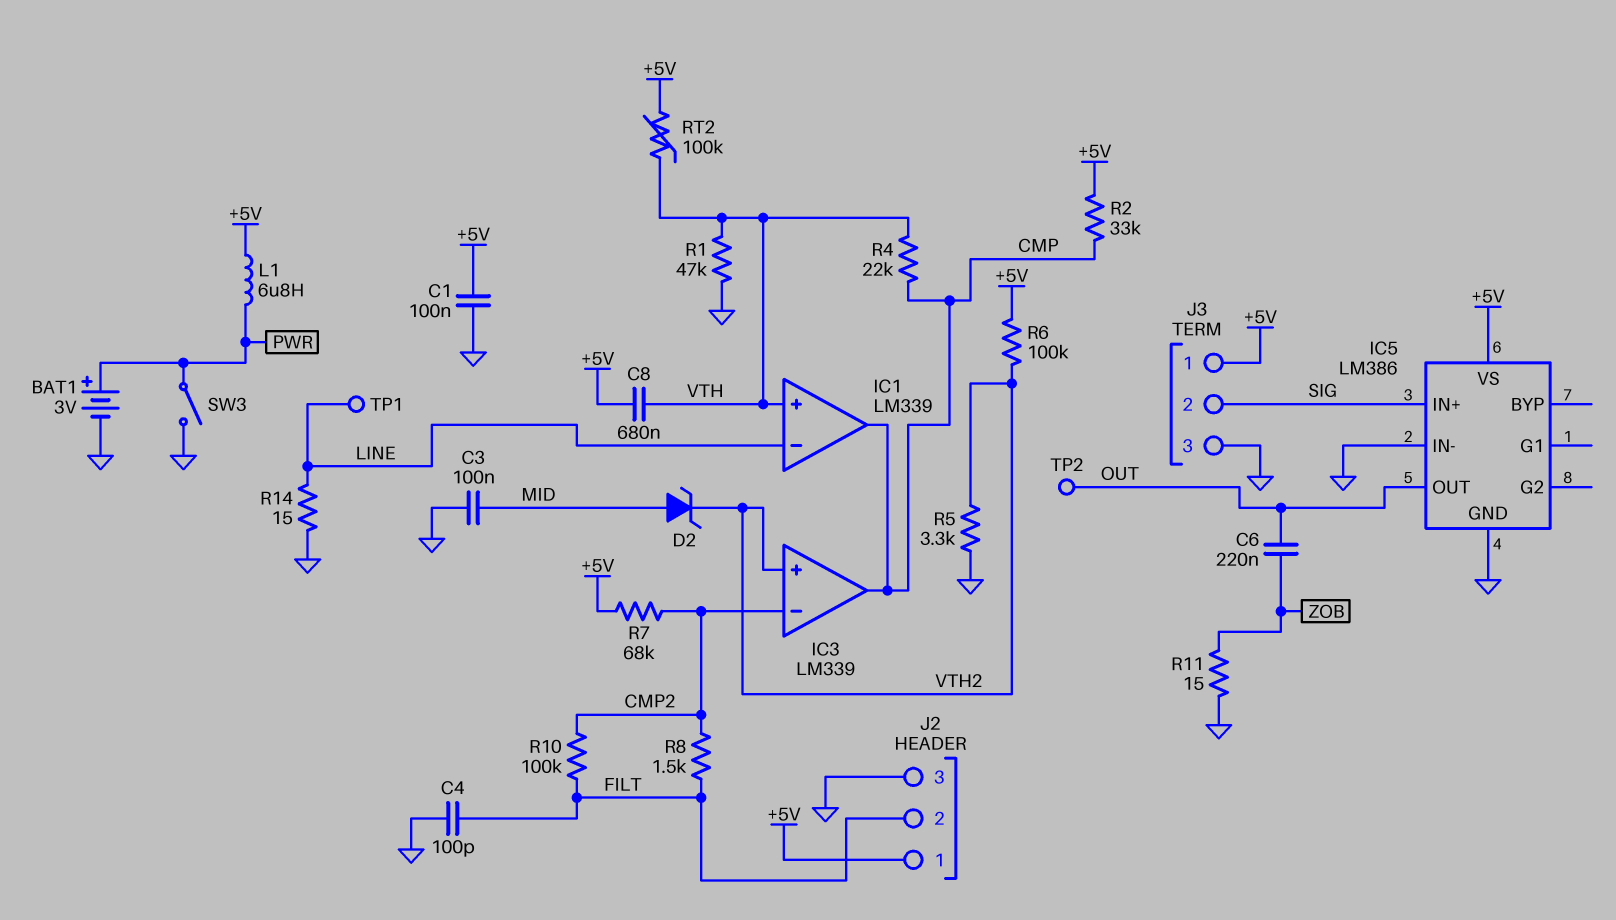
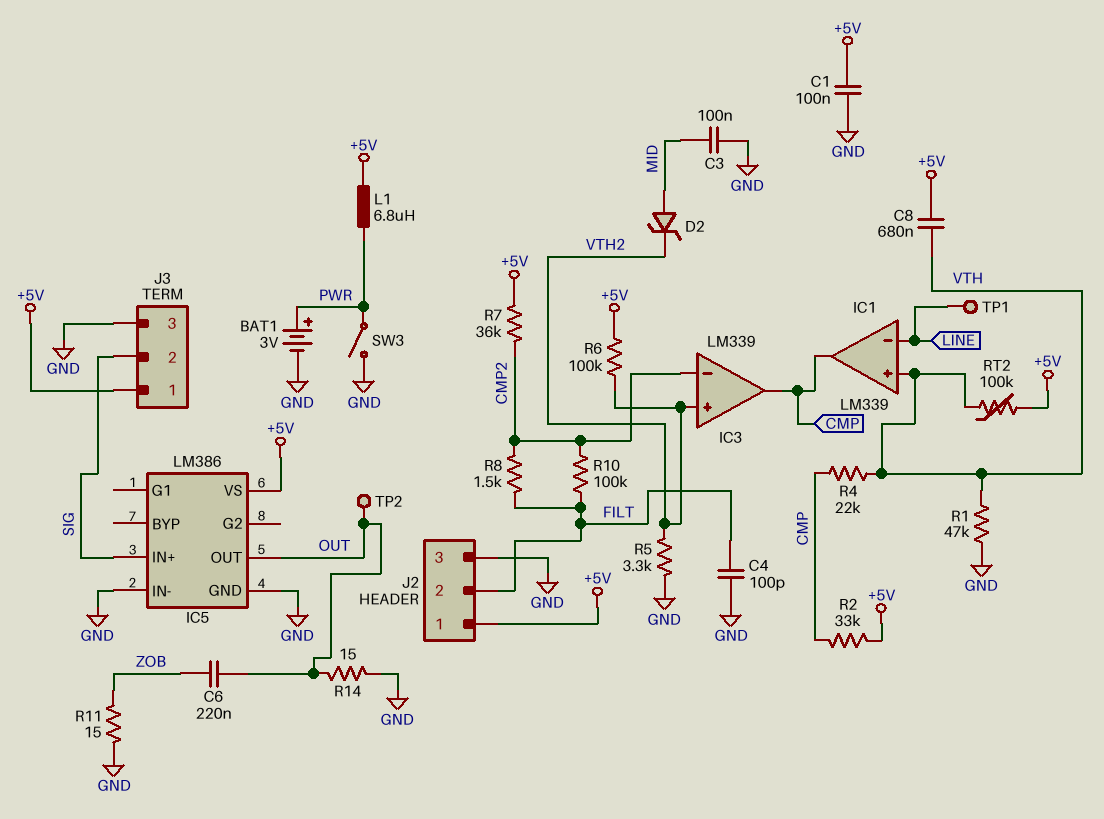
R7: 68k (+5V, CMP2) -> 36k (+5V, CMP2)
R14: 15 (GND, LINE) -> 15 (GND, OUT)

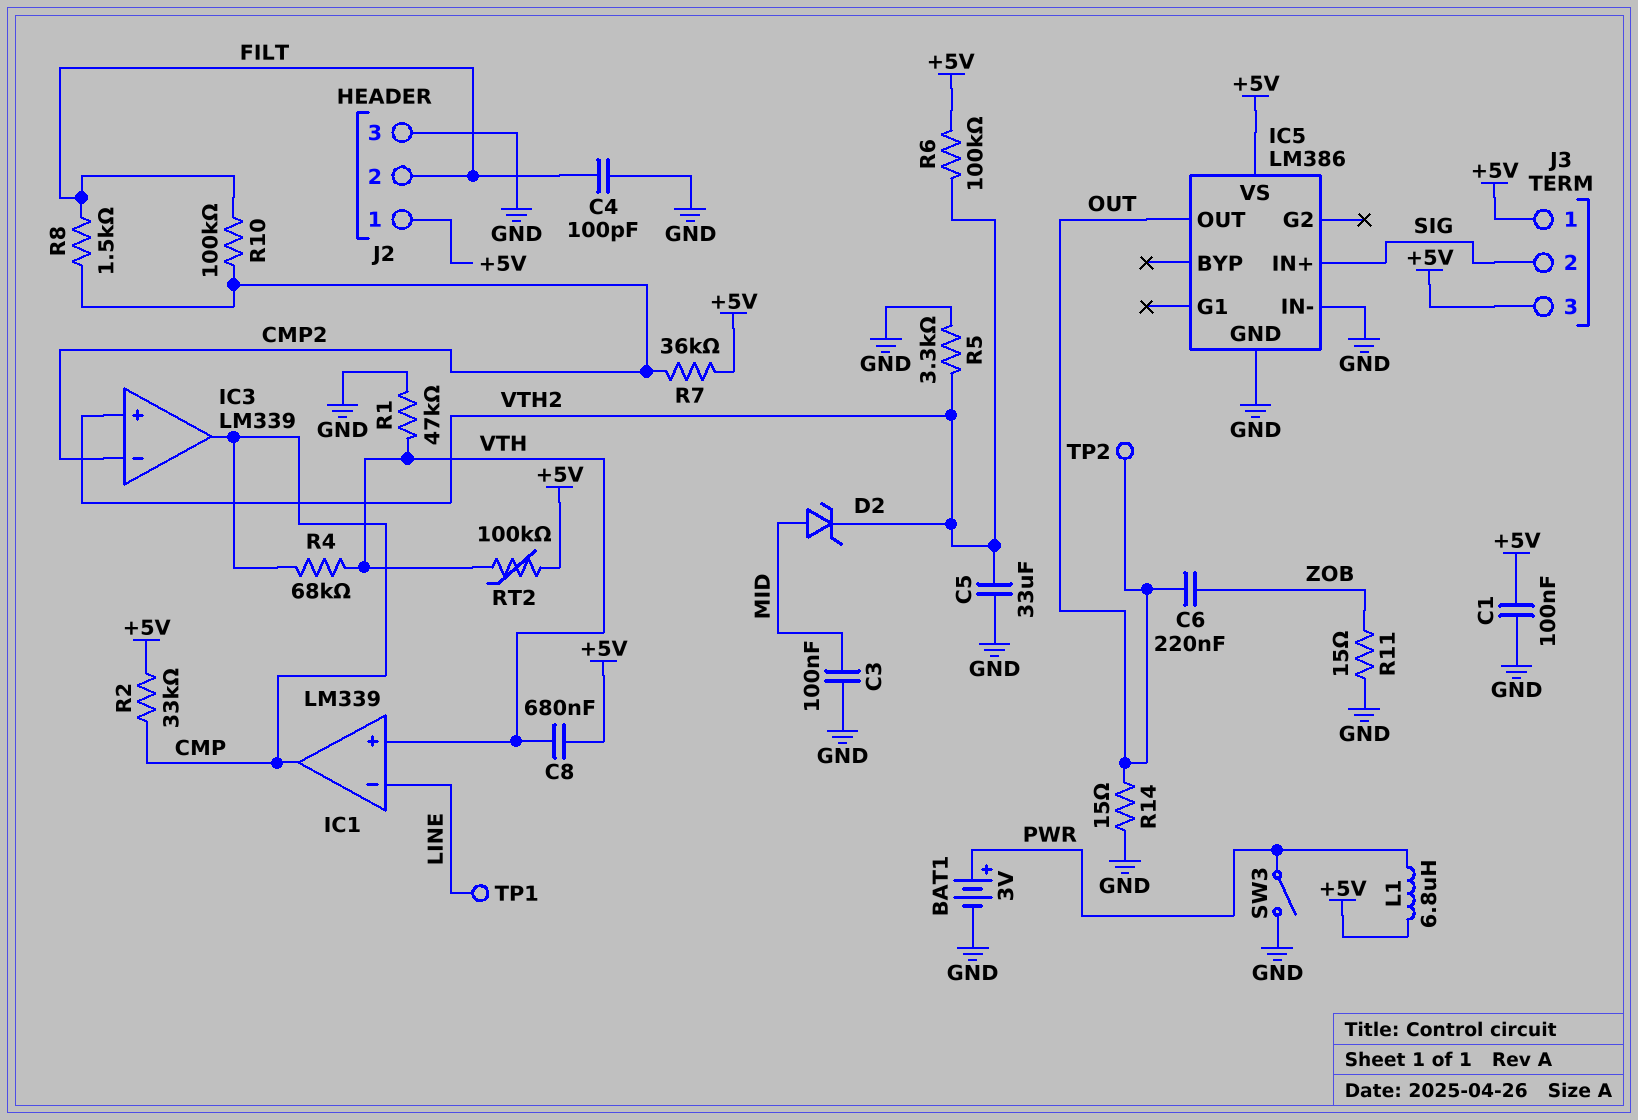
C5: none -> 33uF (GND, VTH2)
J3 pin 3: GND -> +5V
R4: 22k (CMP, VTH) -> 68k (CMP, VTH)

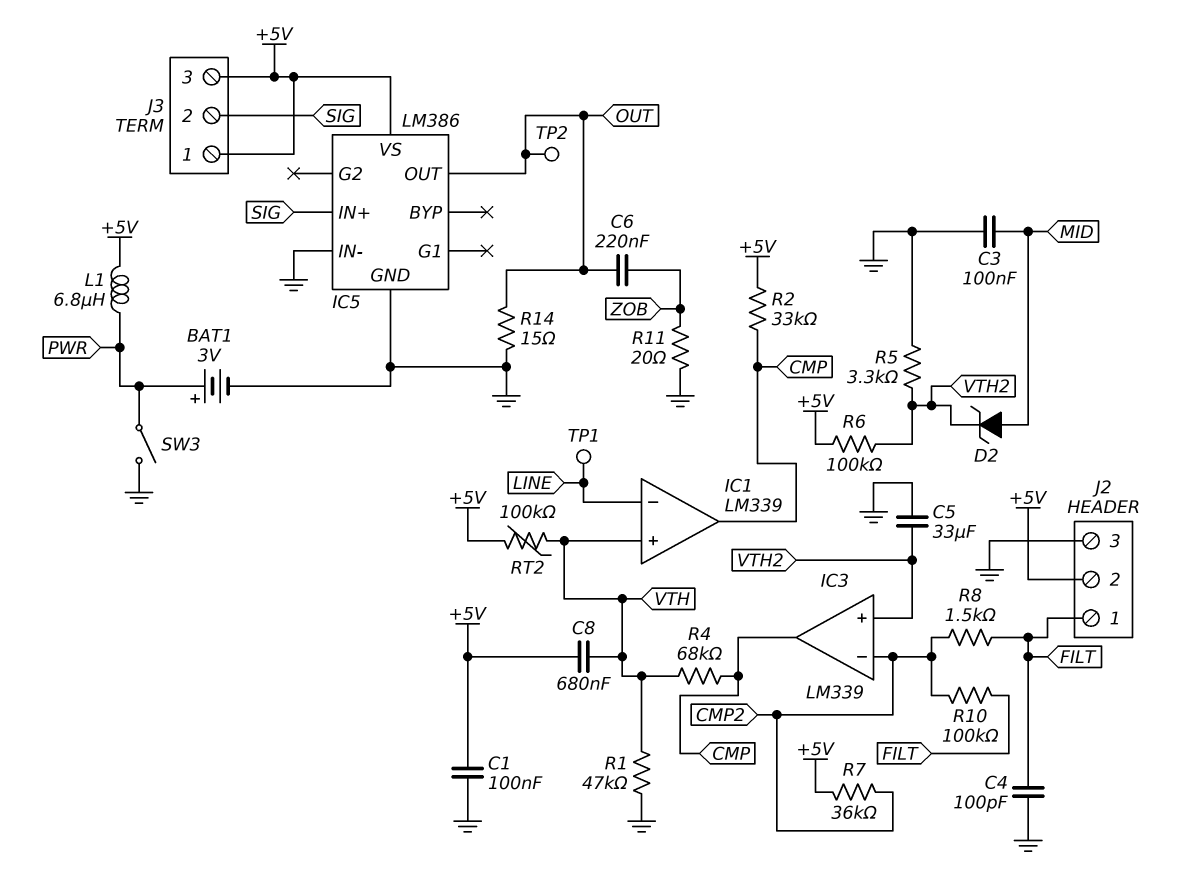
J2 pin 1: +5V -> FILT
J2 pin 2: FILT -> +5V
R11: 15 (GND, ZOB) -> 20 (GND, ZOB)

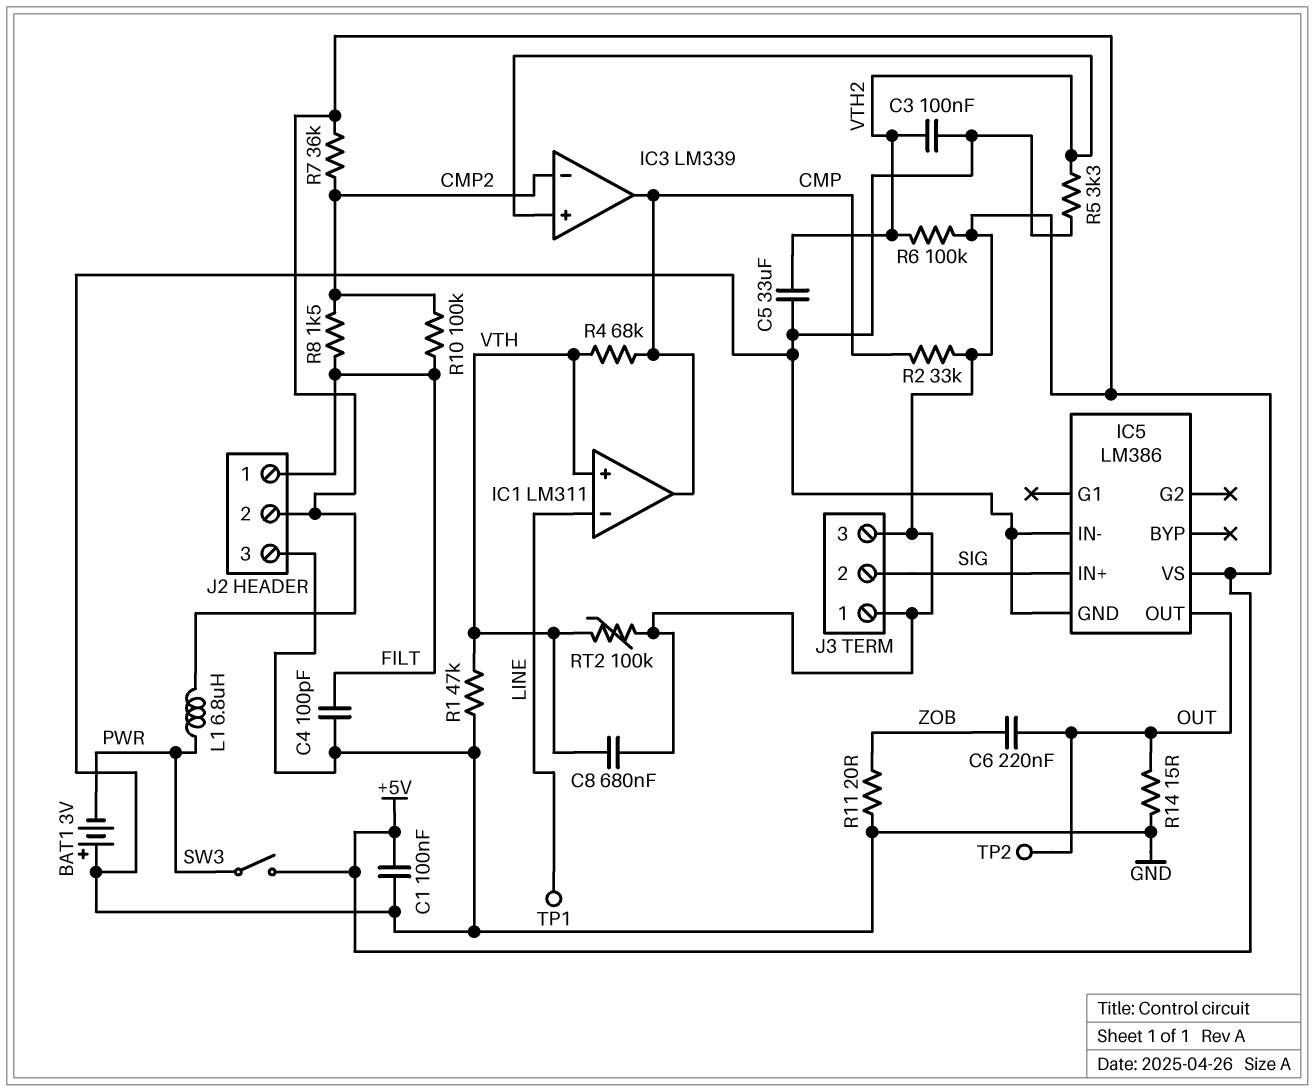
BAT1: 3V (plus PWR, minus GND) -> 3V (plus GND, minus PWR)
C3: 100nF (GND, MID) -> 100nF (GND, VTH2)
D2: zener (A MID, K VTH2) -> none
IC1: LM339 -> LM311
SW3: switch (GND, PWR) -> switch (+5V, PWR)

